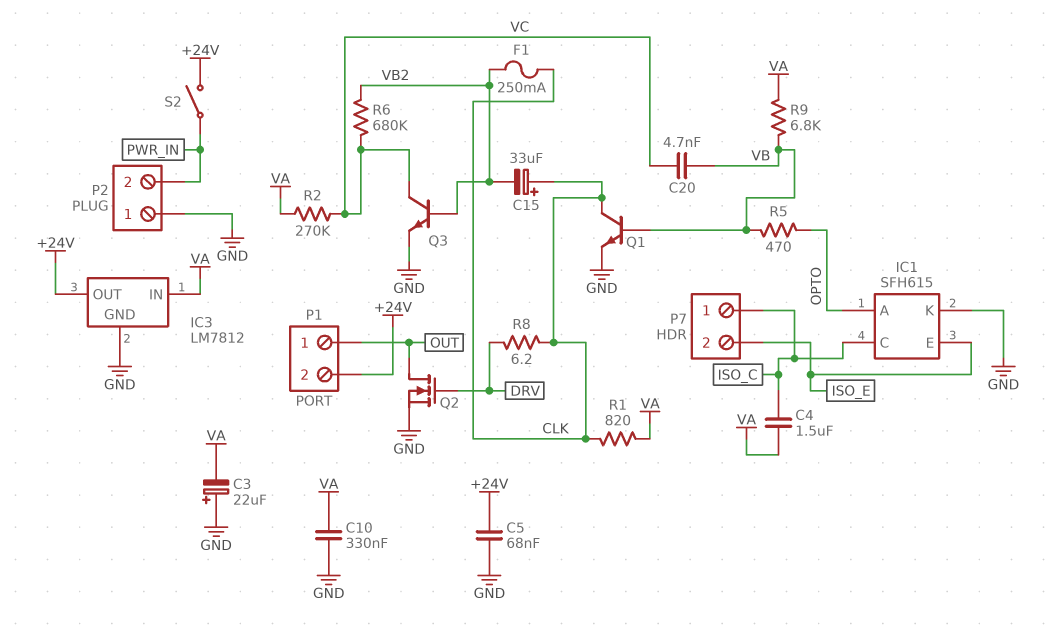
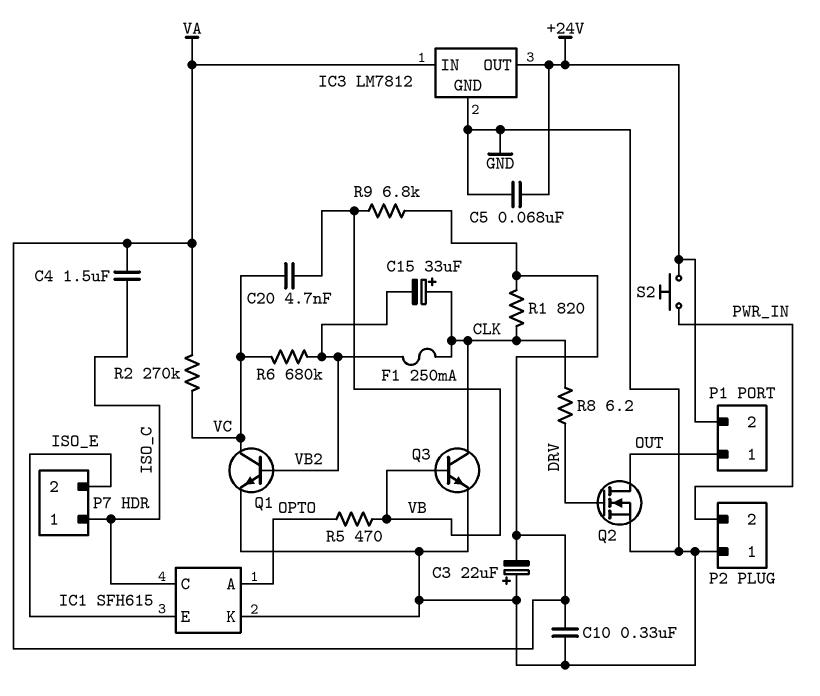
Q1: NPN (B VB, C CLK, E GND) -> NPN (B VB2, C VC, E GND)
Q3: NPN (B VB2, C VC, E GND) -> NPN (B VB, C CLK, E GND)
S2: switch (+24V, PWR_IN) -> button (+24V, PWR_IN)

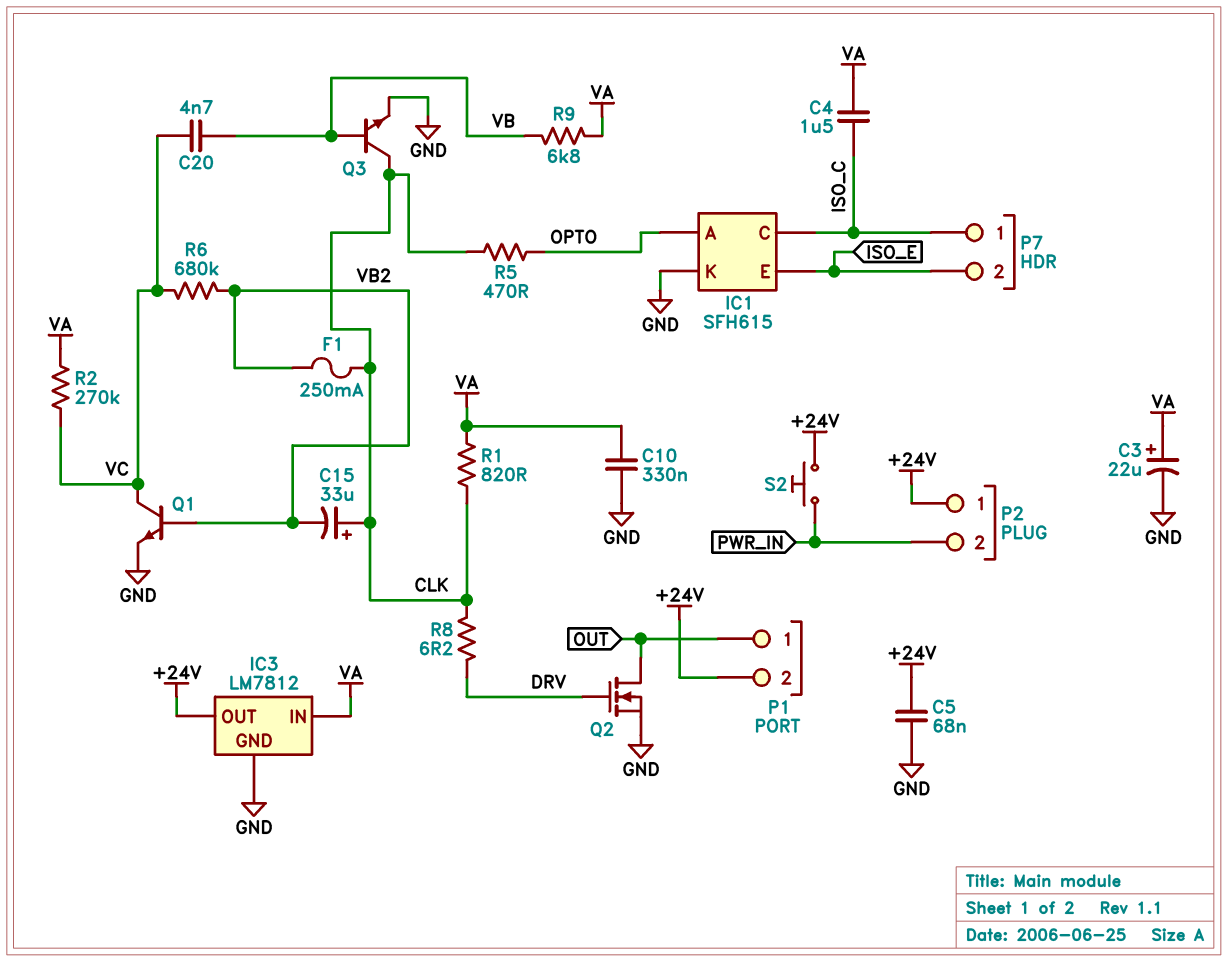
C3: 22uF (plus GND, minus VA) -> 22uF (plus VA, minus GND)
P2 pin 1: GND -> +24V
R5: 470 (OPTO, VB) -> 470 (CLK, OPTO)

